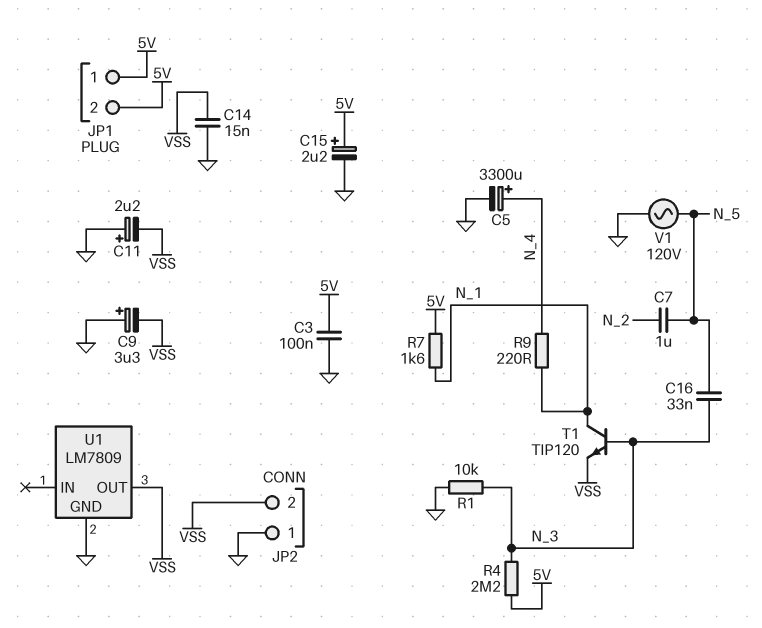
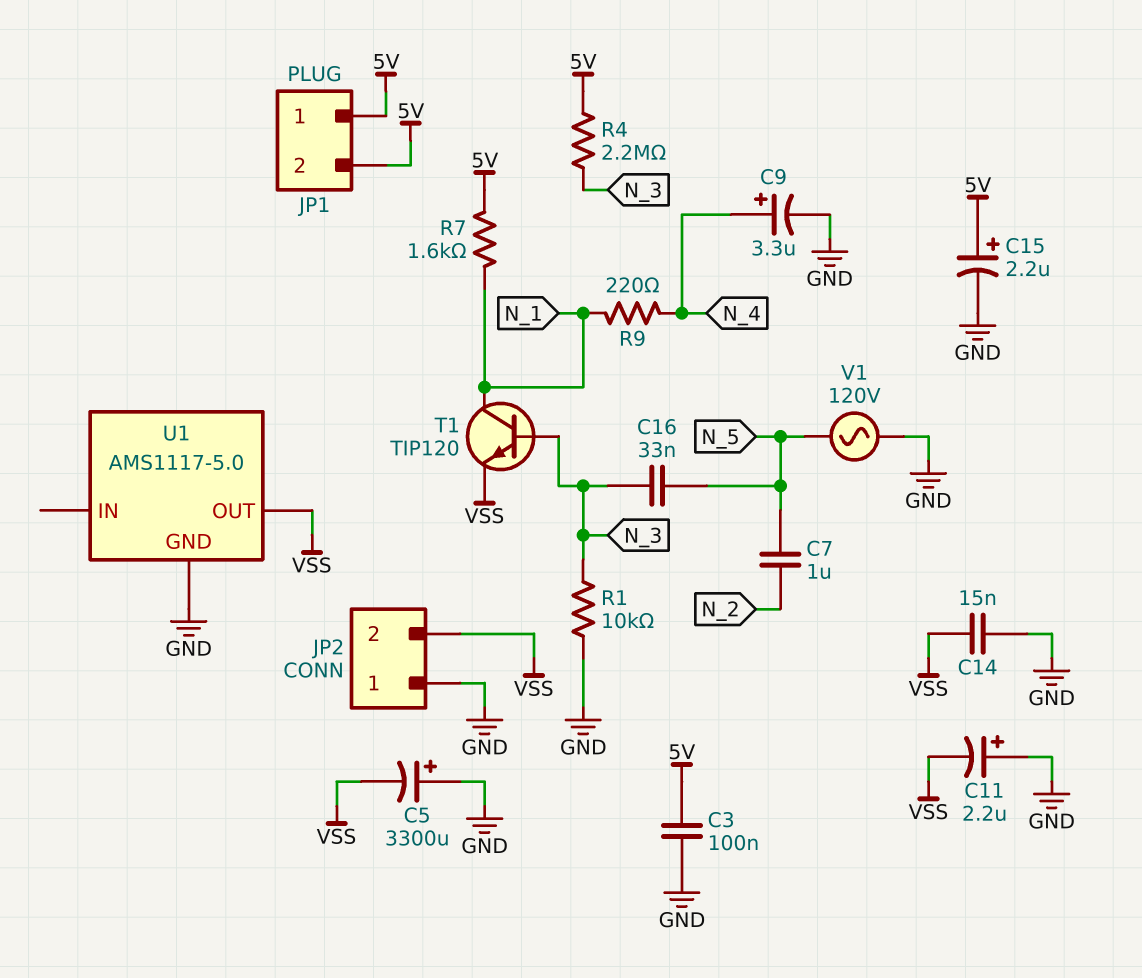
C5: 3300uF (plus N_4, minus GND) -> 3300uF (plus GND, minus VSS)
C9: 3.3uF (plus GND, minus VSS) -> 3.3uF (plus N_4, minus GND)
U1: LM7809 -> AMS1117-5.0

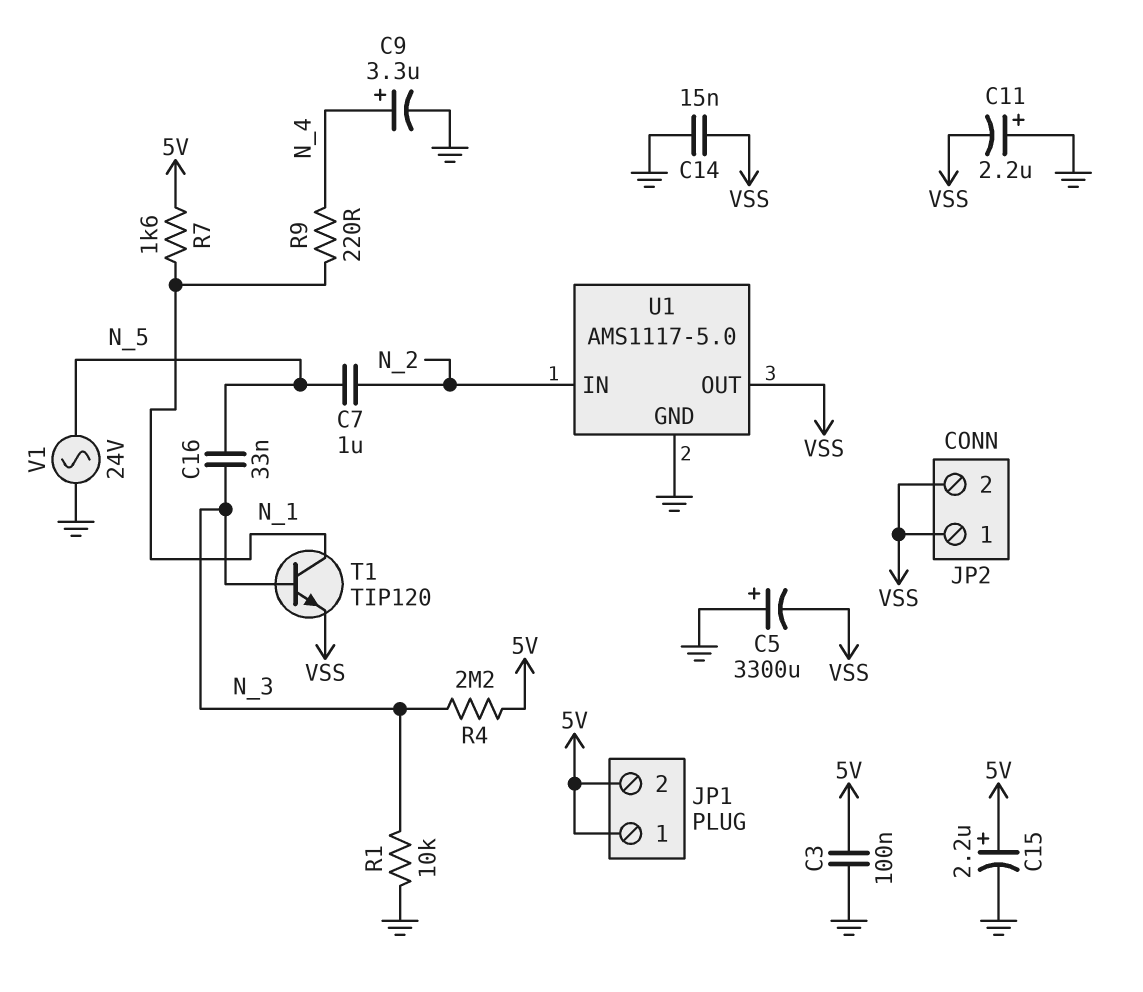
JP2 pin 1: GND -> VSS
U1 pin IN: none -> N_2
V1: AC 120V (GND, N_5) -> AC 24V (GND, N_5)

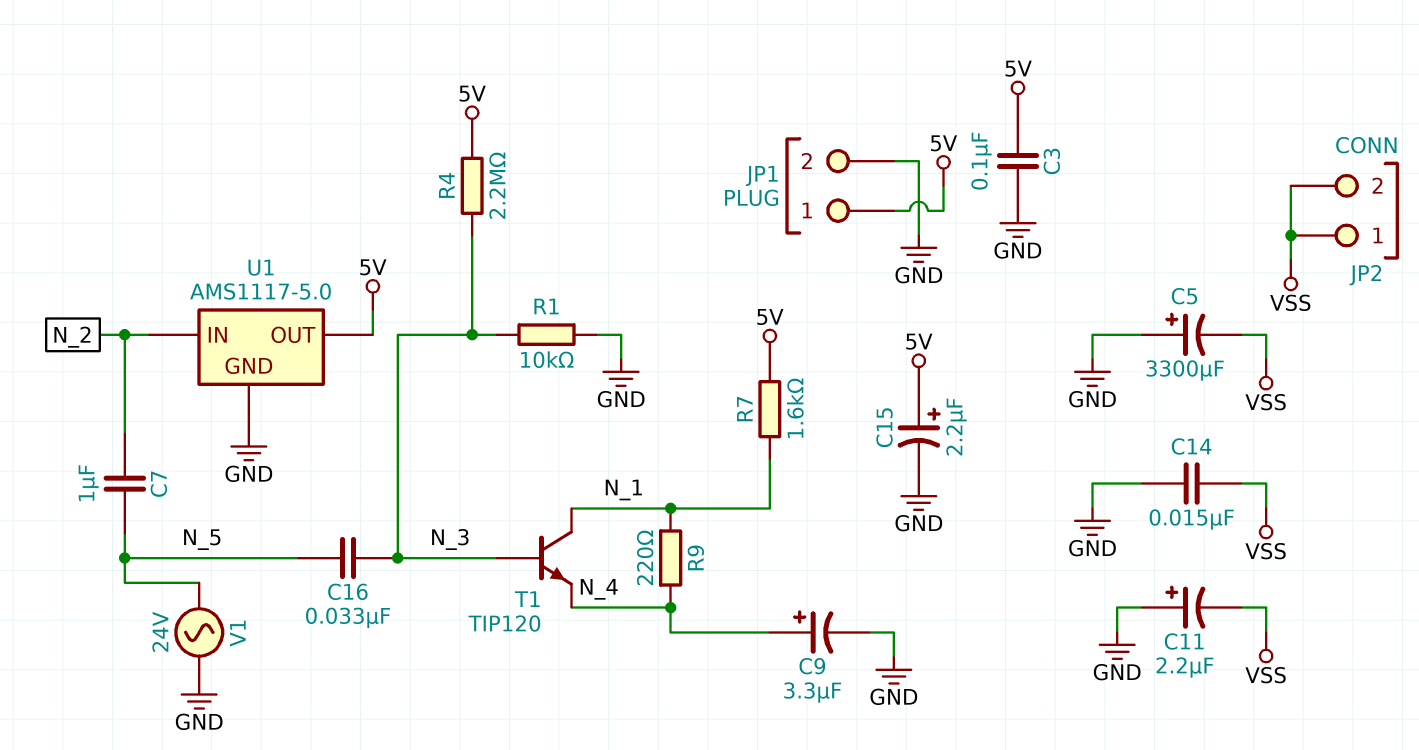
JP1 pin 2: 5V -> GND
T1: NPN TIP120 (B N_3, C N_1, E VSS) -> NPN TIP120 (B N_3, C N_1, E N_4)
U1 pin OUT: VSS -> 5V

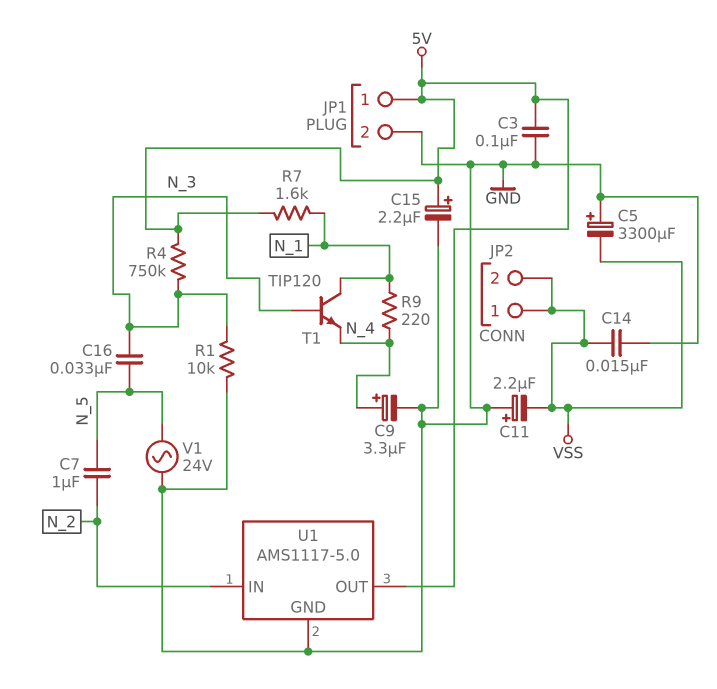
R4: 2.2M (5V, N_3) -> 750k (5V, N_3)

